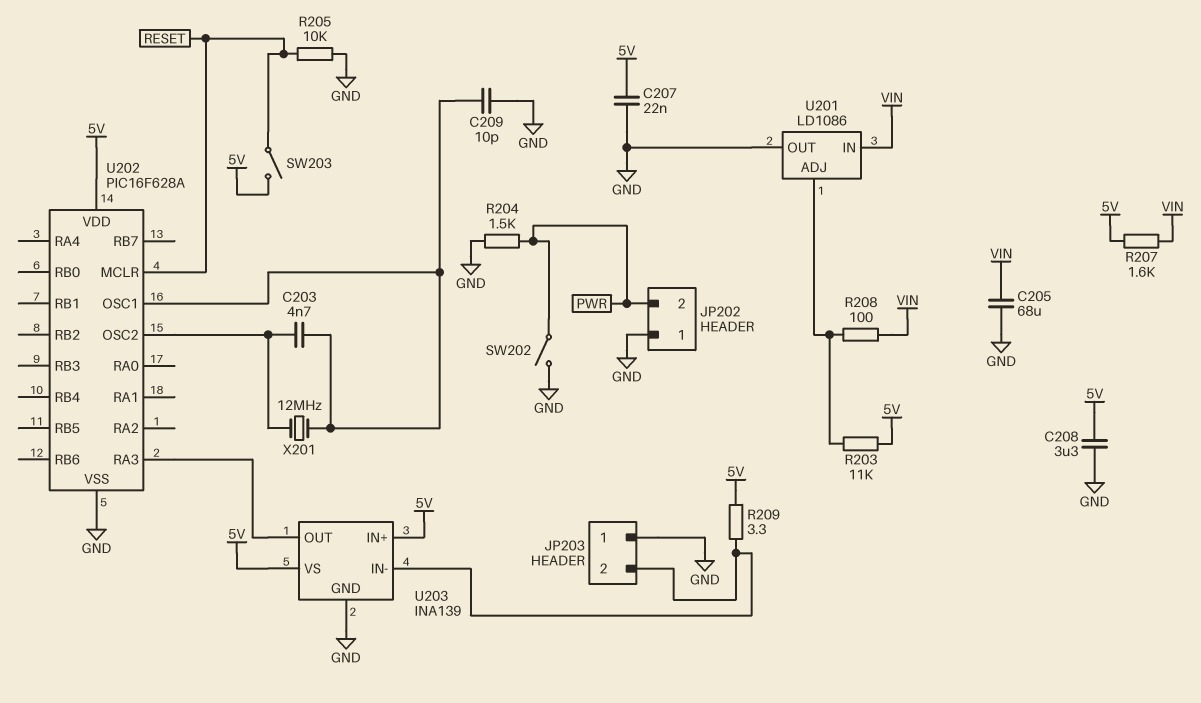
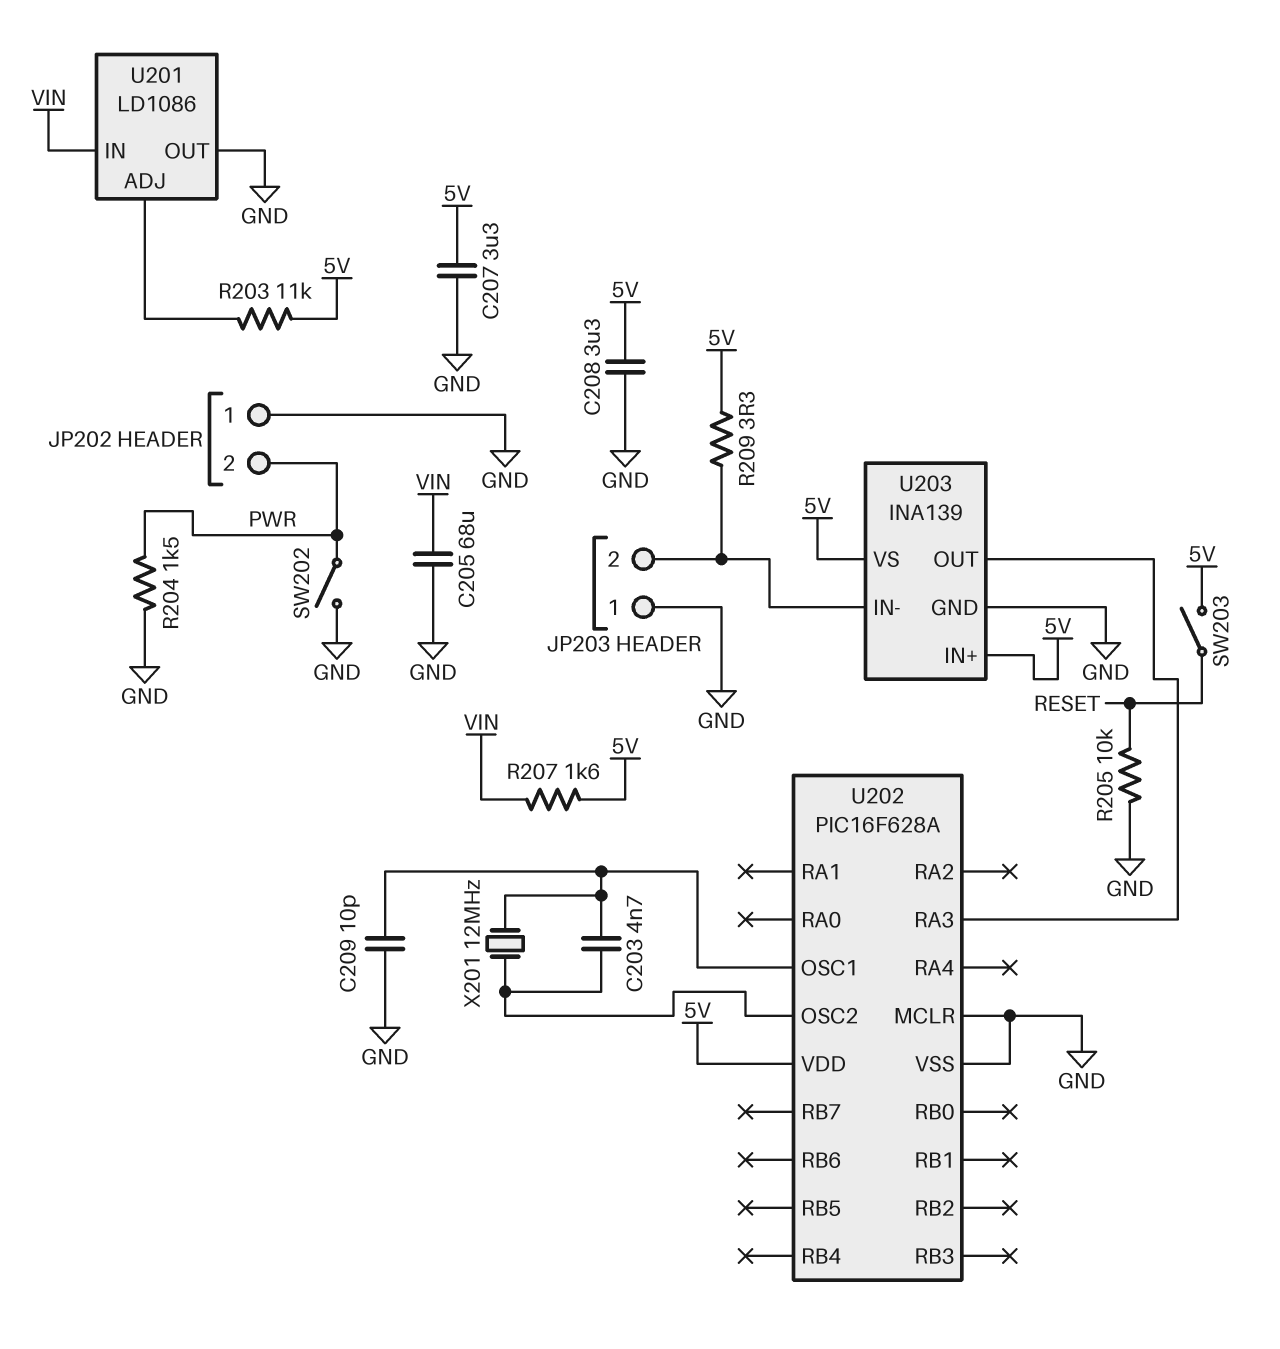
C207: 22nF (5V, GND) -> 3.3uF (5V, GND)
R208: 100 (U201/ADJ, VIN) -> none
U202 pin MCLR: RESET -> GND

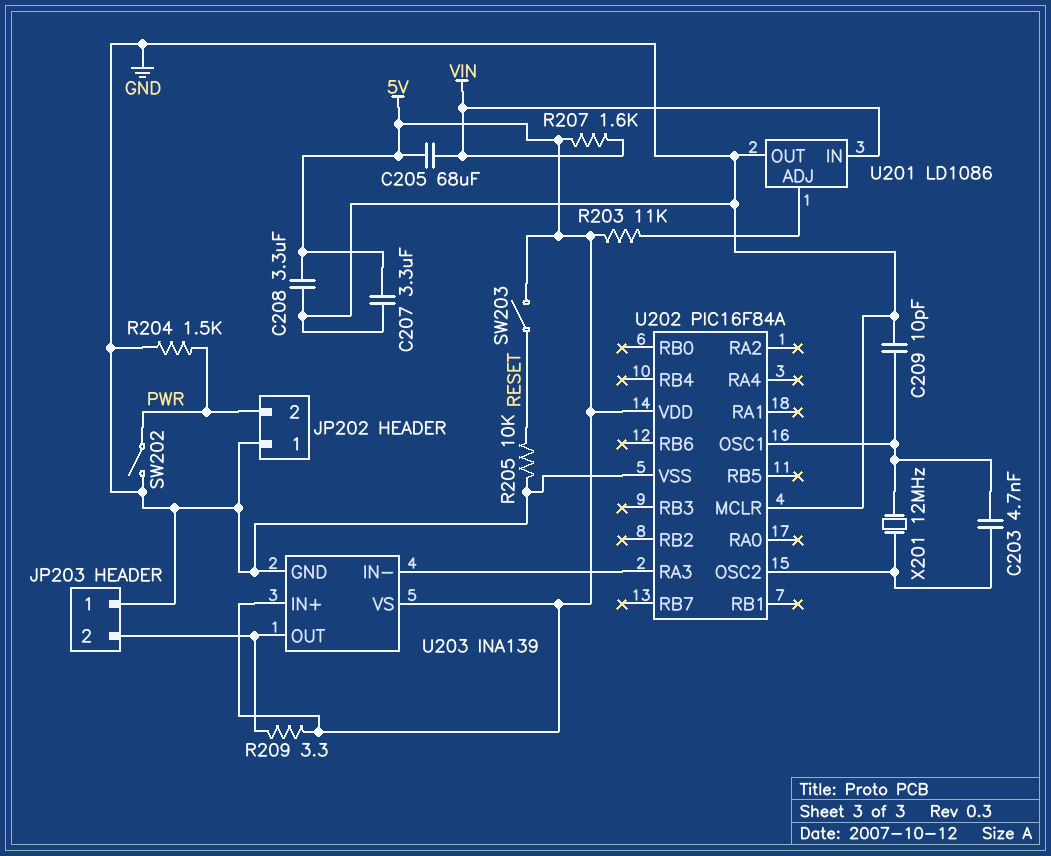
C205: 68uF (GND, VIN) -> 68uF (5V, VIN)
U202: PIC16F628A -> PIC16F84A
U203 pin IN-: JP203/2 -> U202/RA3
U203 pin OUT: U202/RA3 -> JP203/2

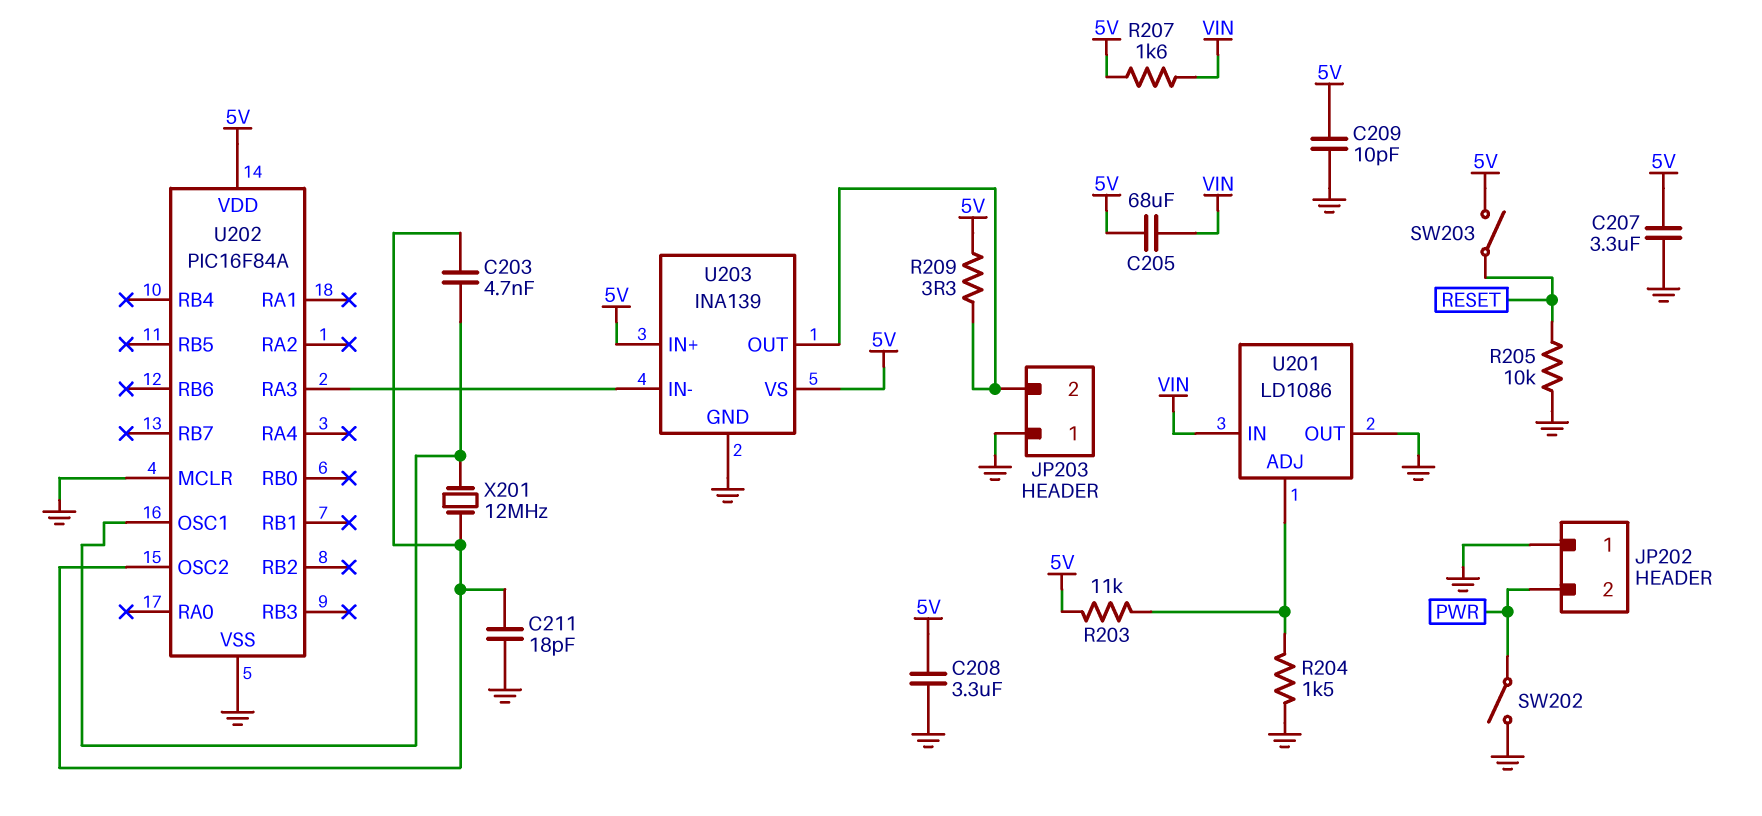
C209: 10pF (GND, U202/OSC1) -> 10pF (5V, GND)
C211: none -> 18pF (GND, U202/OSC2)
R204: 1.5k (GND, PWR) -> 1.5k (GND, U201/ADJ)

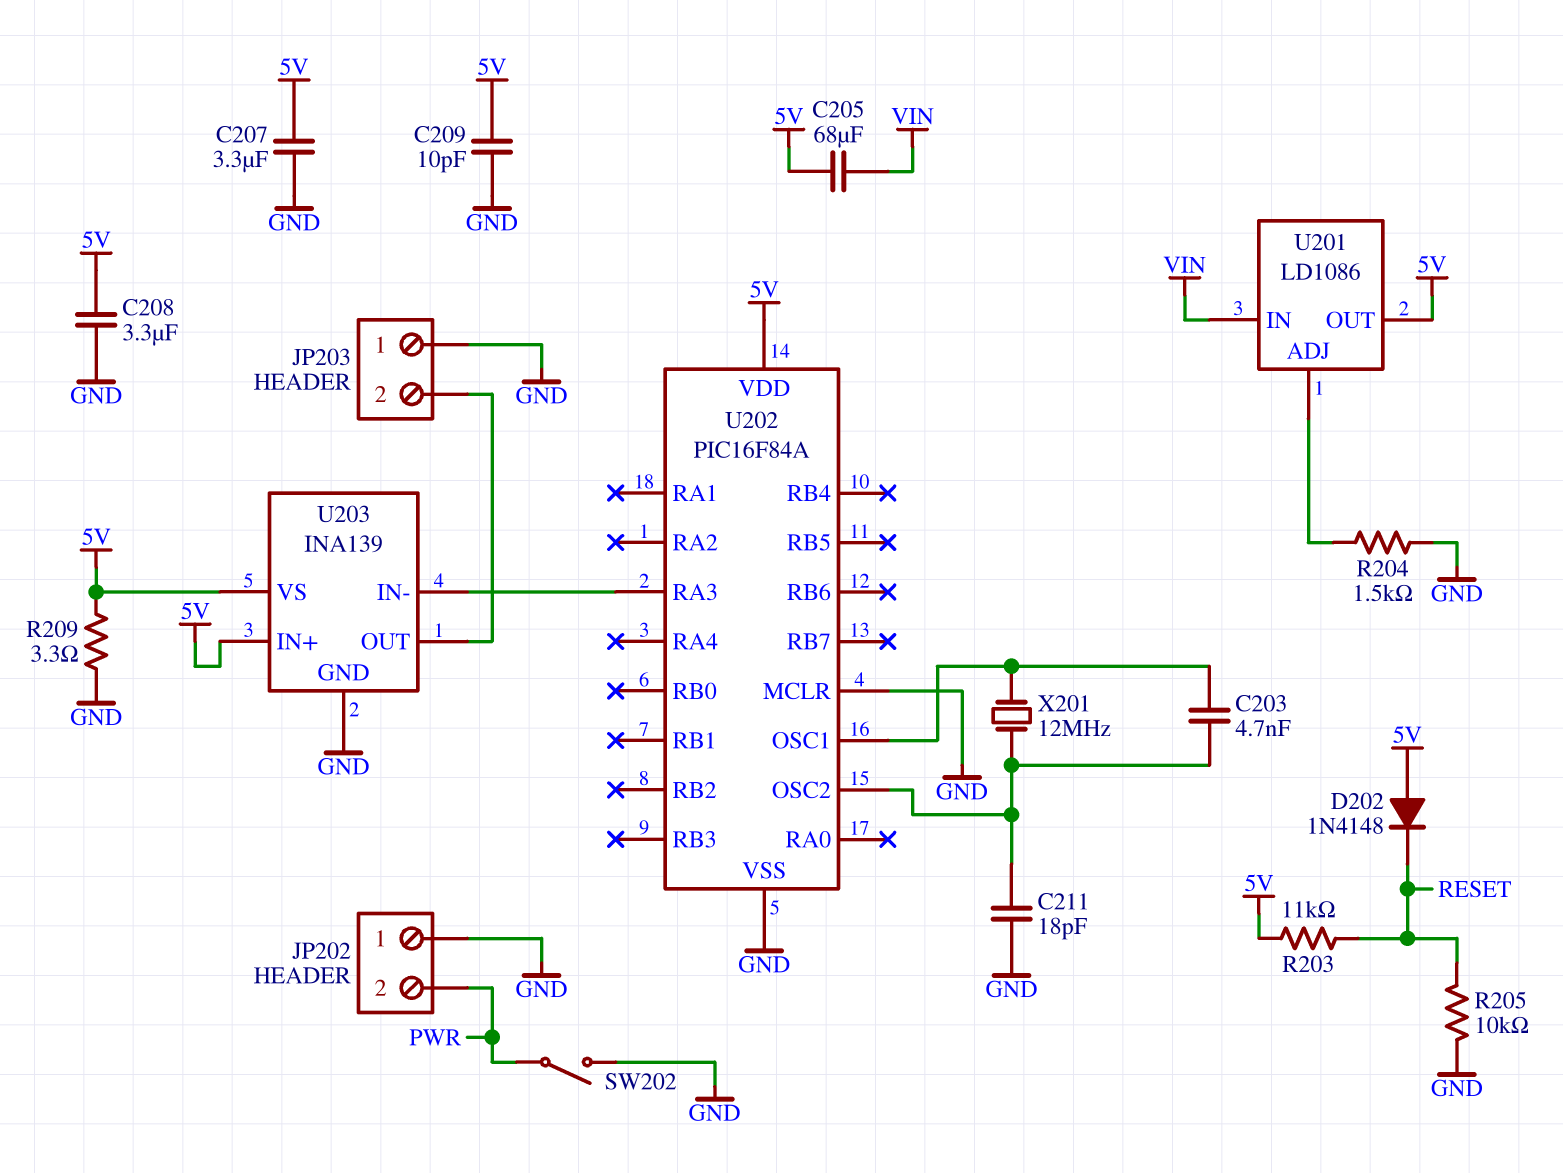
D202: none -> diode 1N4148 (A 5V, K RESET)
R203: 11k (5V, U201/ADJ) -> 11k (5V, RESET)
R207: 1.6k (5V, VIN) -> none
R209: 3.3 (5V, JP203/2) -> 3.3 (5V, GND)
SW203: switch (5V, RESET) -> none
U201 pin OUT: GND -> 5V

